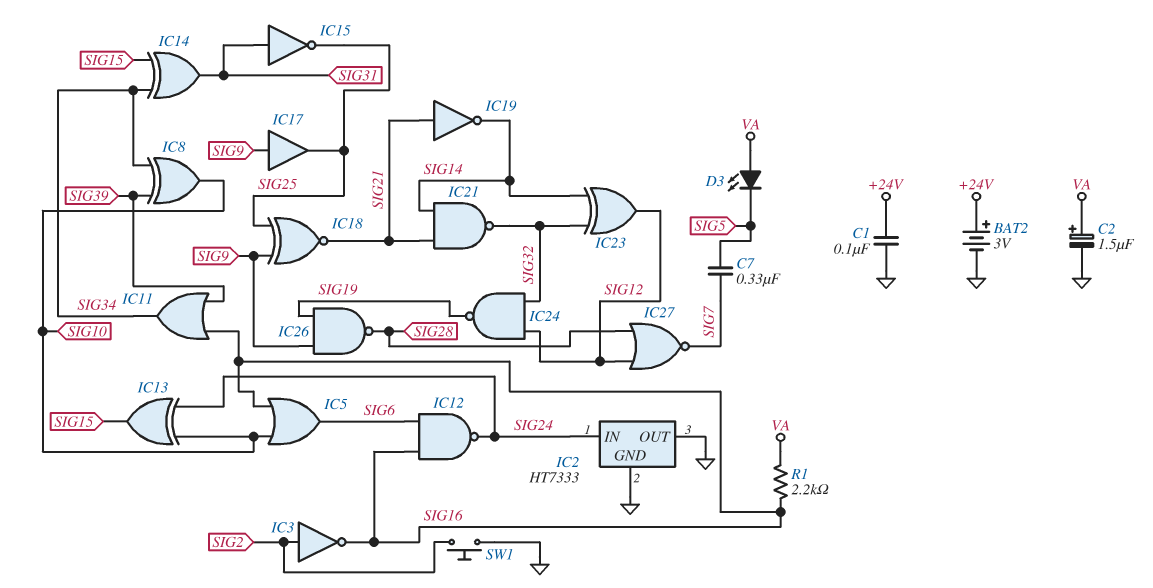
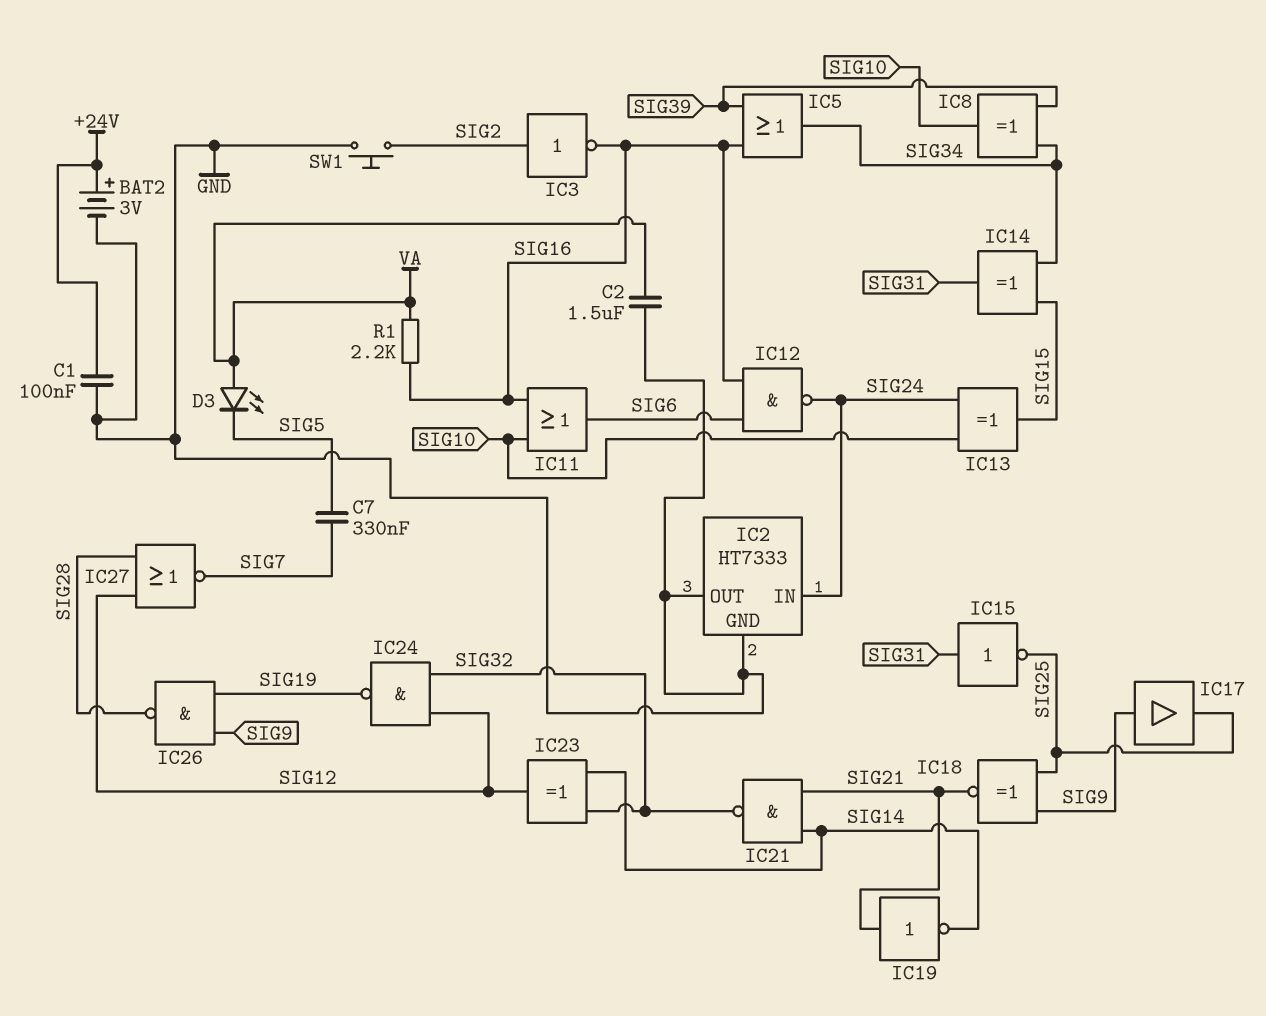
C2: 1.5uF (plus VA, minus GND) -> 1.5uF (GND, VA)
IC5: OR (in SIG10, in SIG16, out SIG6) -> OR (in SIG16, in SIG39, out SIG34)
IC11: OR (in SIG16, in SIG39, out SIG34) -> OR (in SIG10, in SIG16, out SIG6)

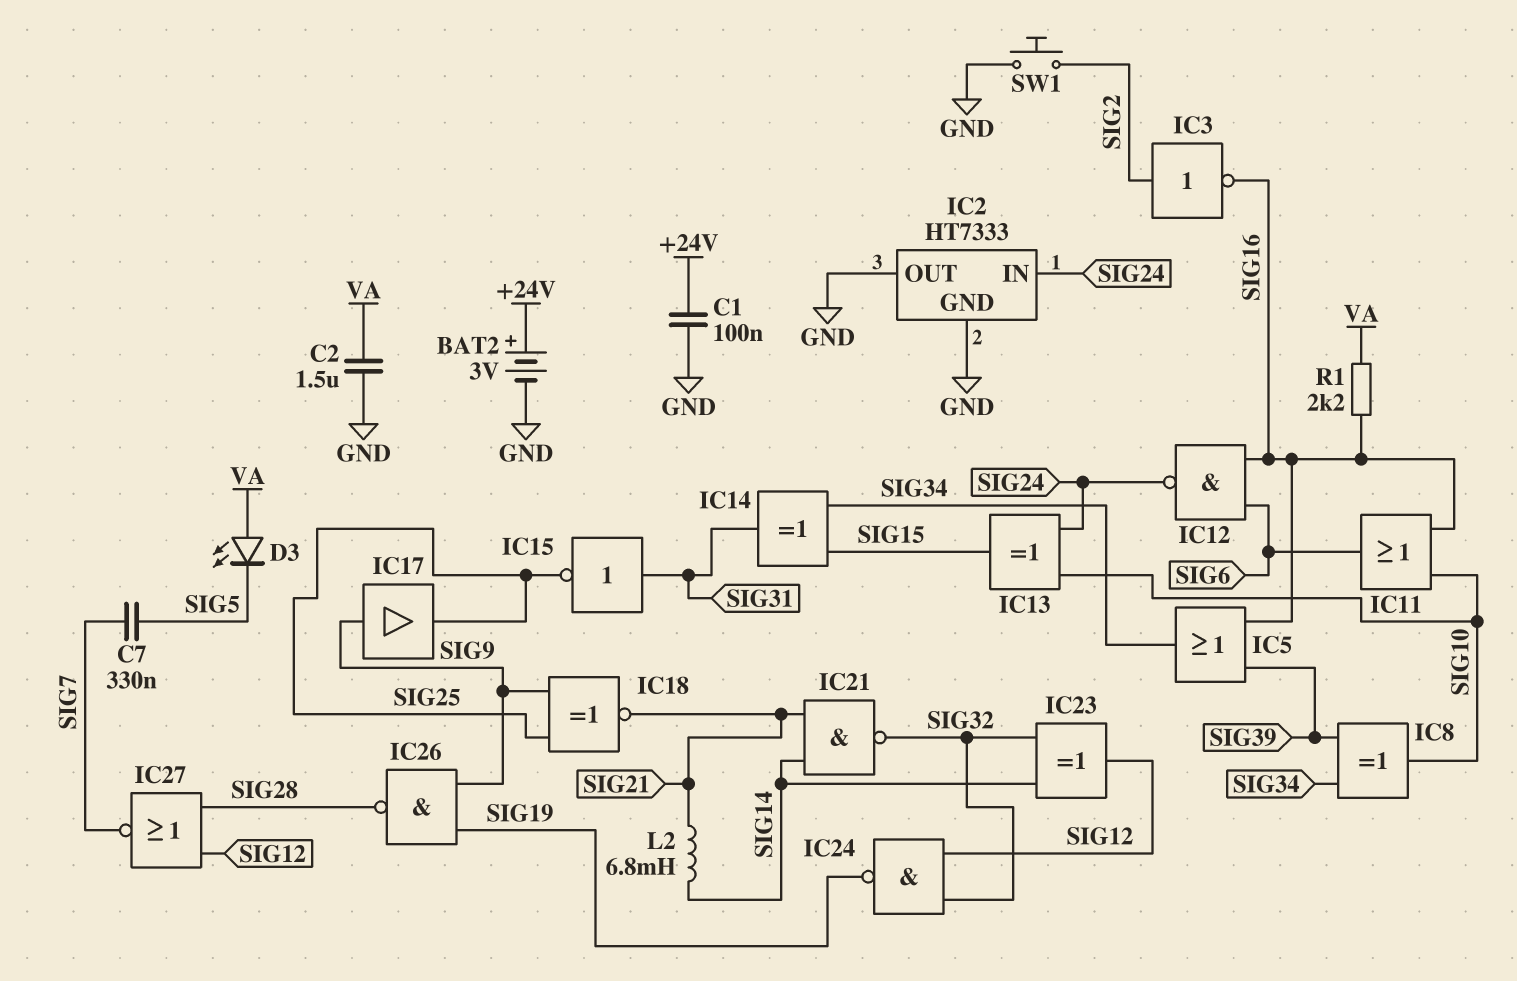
IC19: NOT (in SIG21, out SIG14) -> none
L2: none -> 6.8mH (SIG14, SIG21)

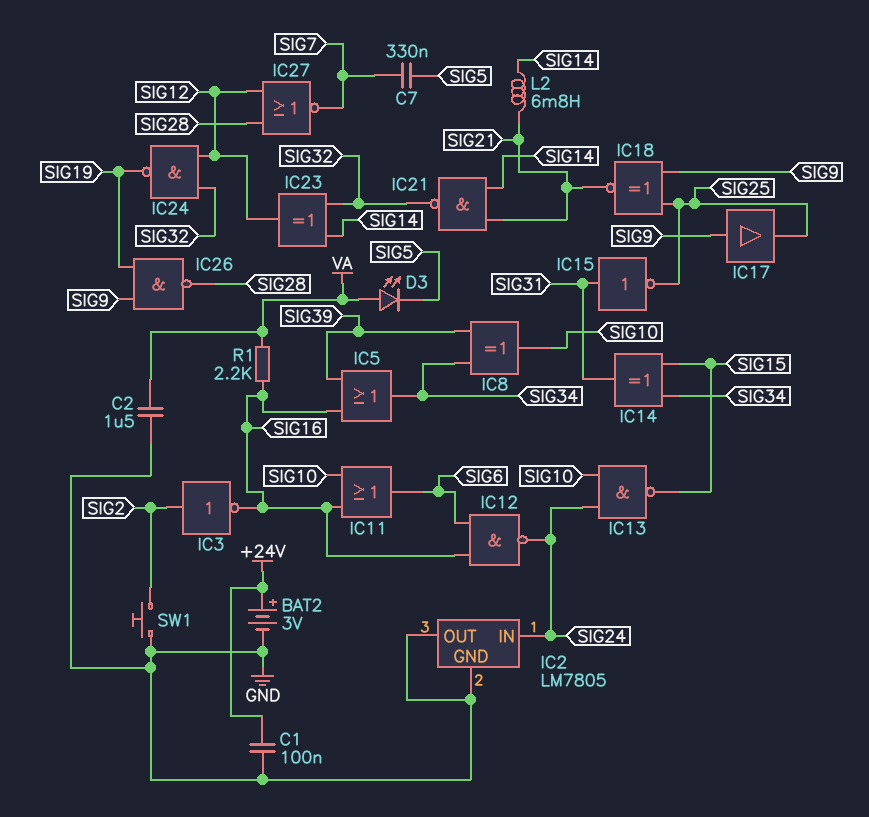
IC2: HT7333 -> LM7805
IC13: XOR (in SIG10, in SIG24, out SIG15) -> NAND (in SIG10, in SIG24, out SIG15)

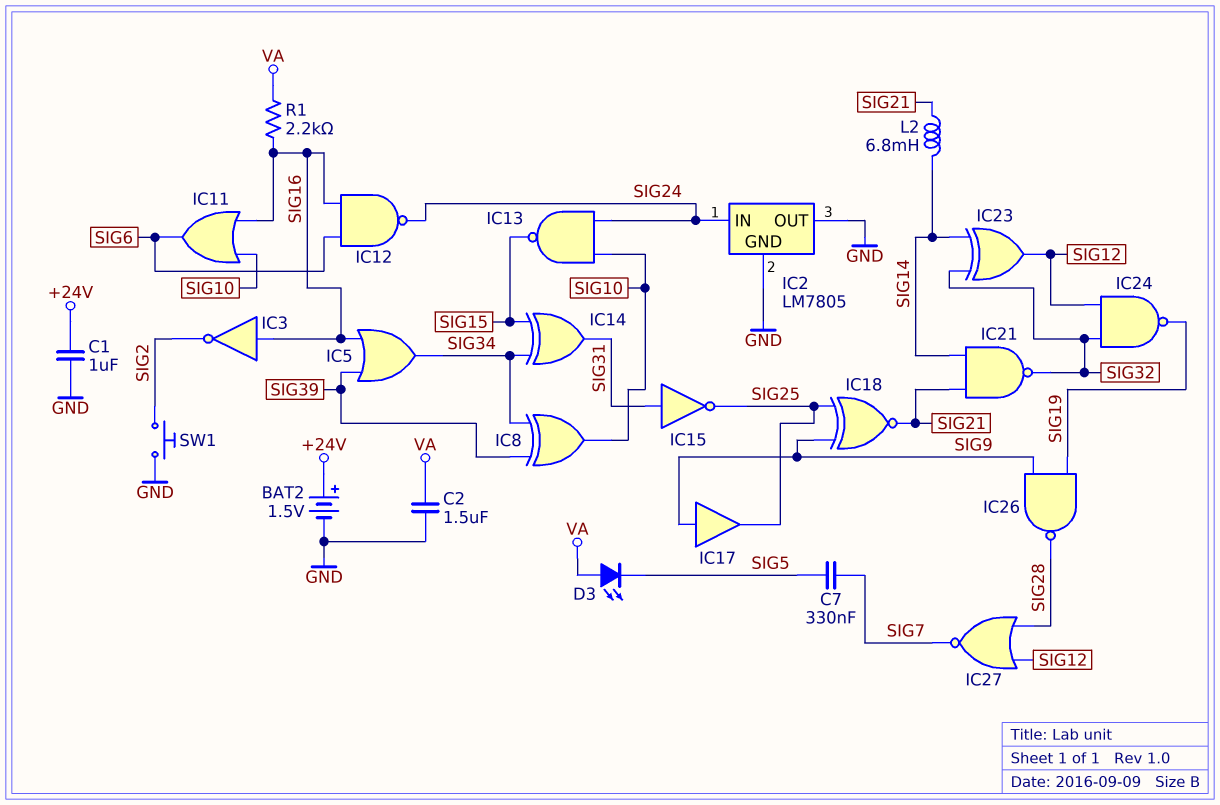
BAT2: 3V (plus +24V, minus GND) -> 1.5V (plus +24V, minus GND)
C1: 100nF (+24V, GND) -> 1uF (+24V, GND)
IC3: NOT (in SIG2, out SIG16) -> NOT (in SIG16, out SIG2)

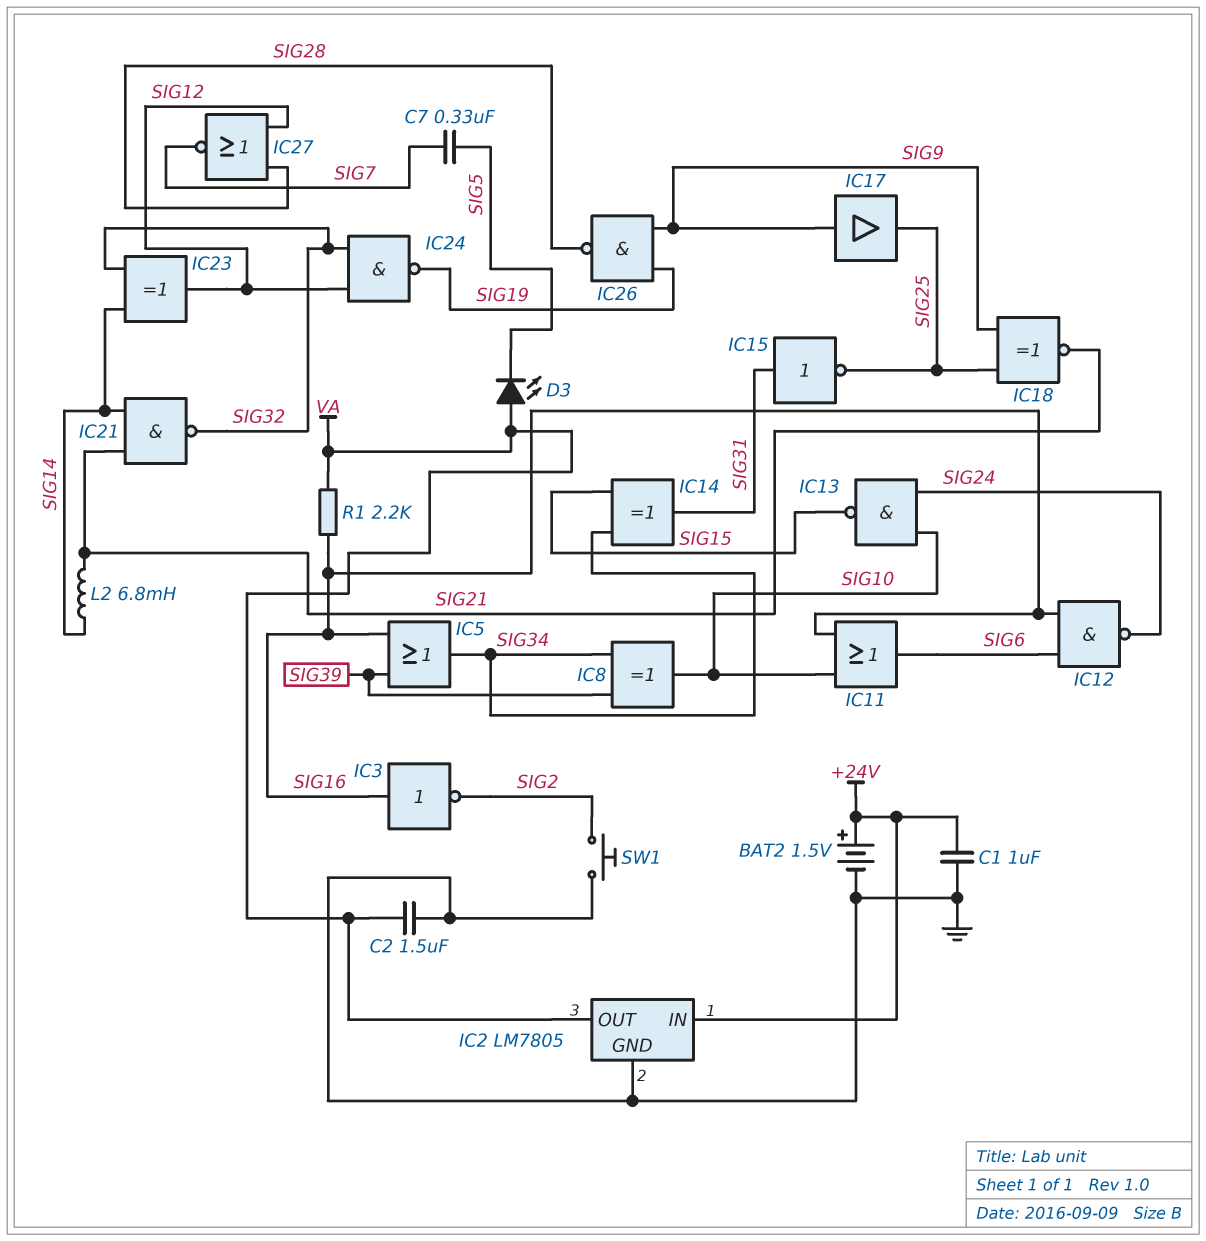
IC2 pin IN: SIG24 -> +24V
IC2 pin OUT: GND -> VA

